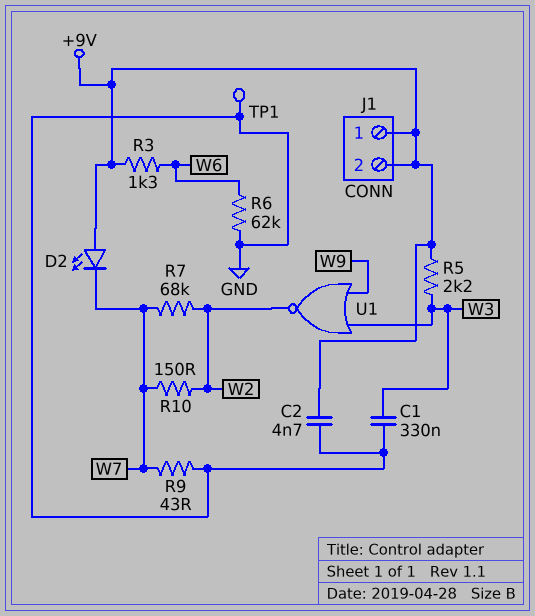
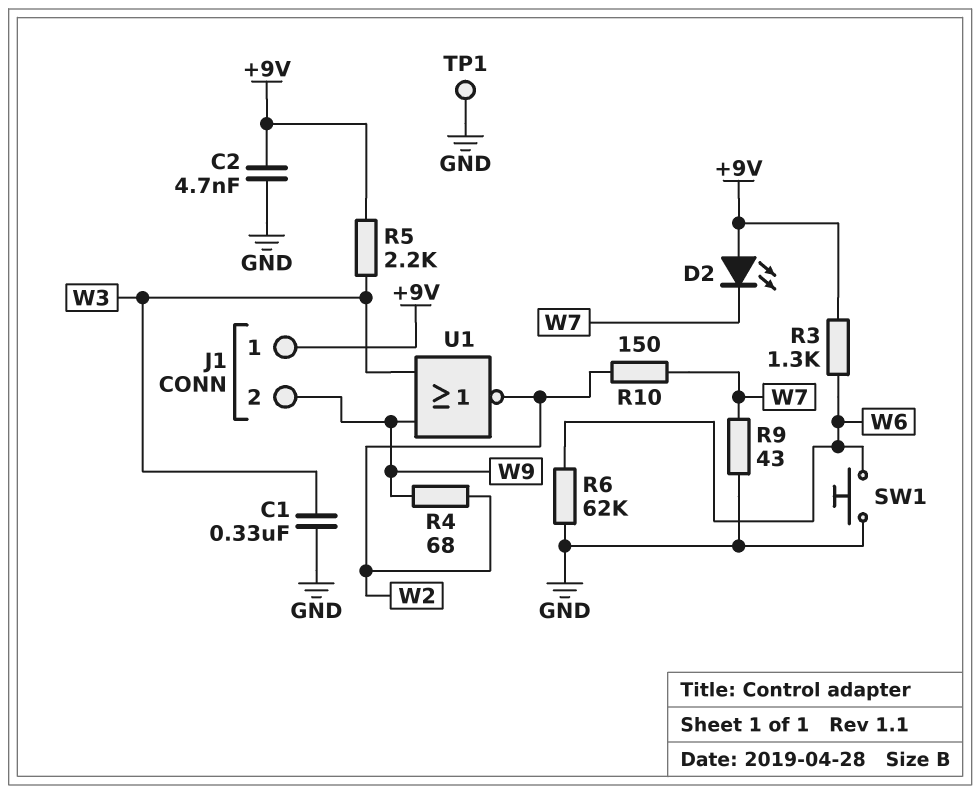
J1 pin 2: +9V -> W9
R4: none -> 68 (W2, W9)
R7: 68k (W2, W7) -> none
SW1: none -> button (GND, W6)

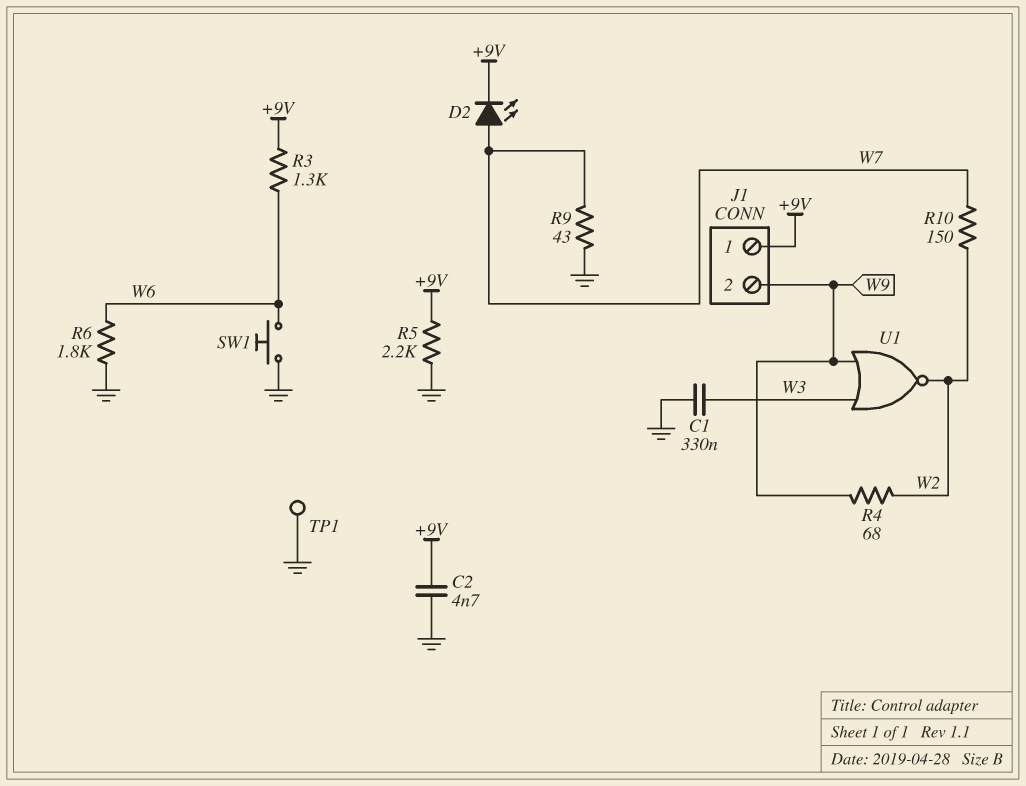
D2: LED (A +9V, K W7) -> LED (A W7, K +9V)
R5: 2.2k (+9V, W3) -> 2.2k (+9V, GND)
R6: 62k (GND, W6) -> 1.8k (GND, W6)

